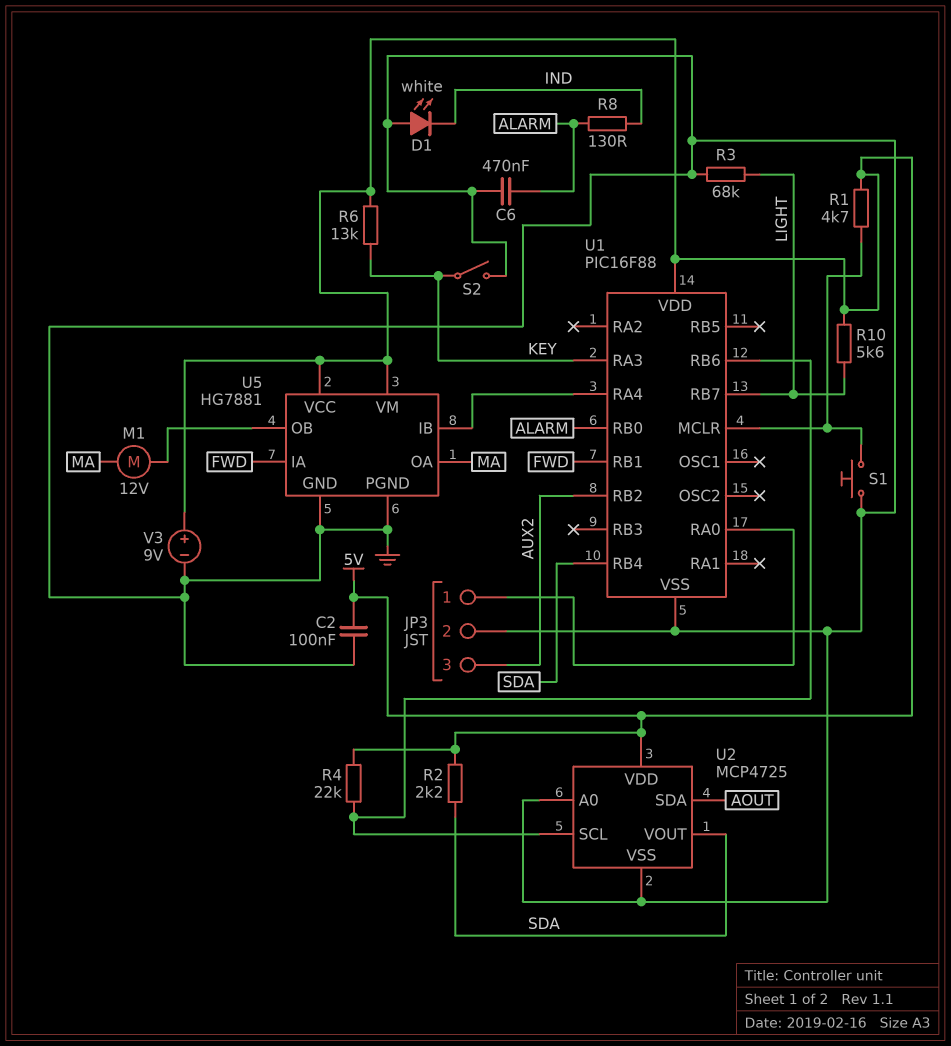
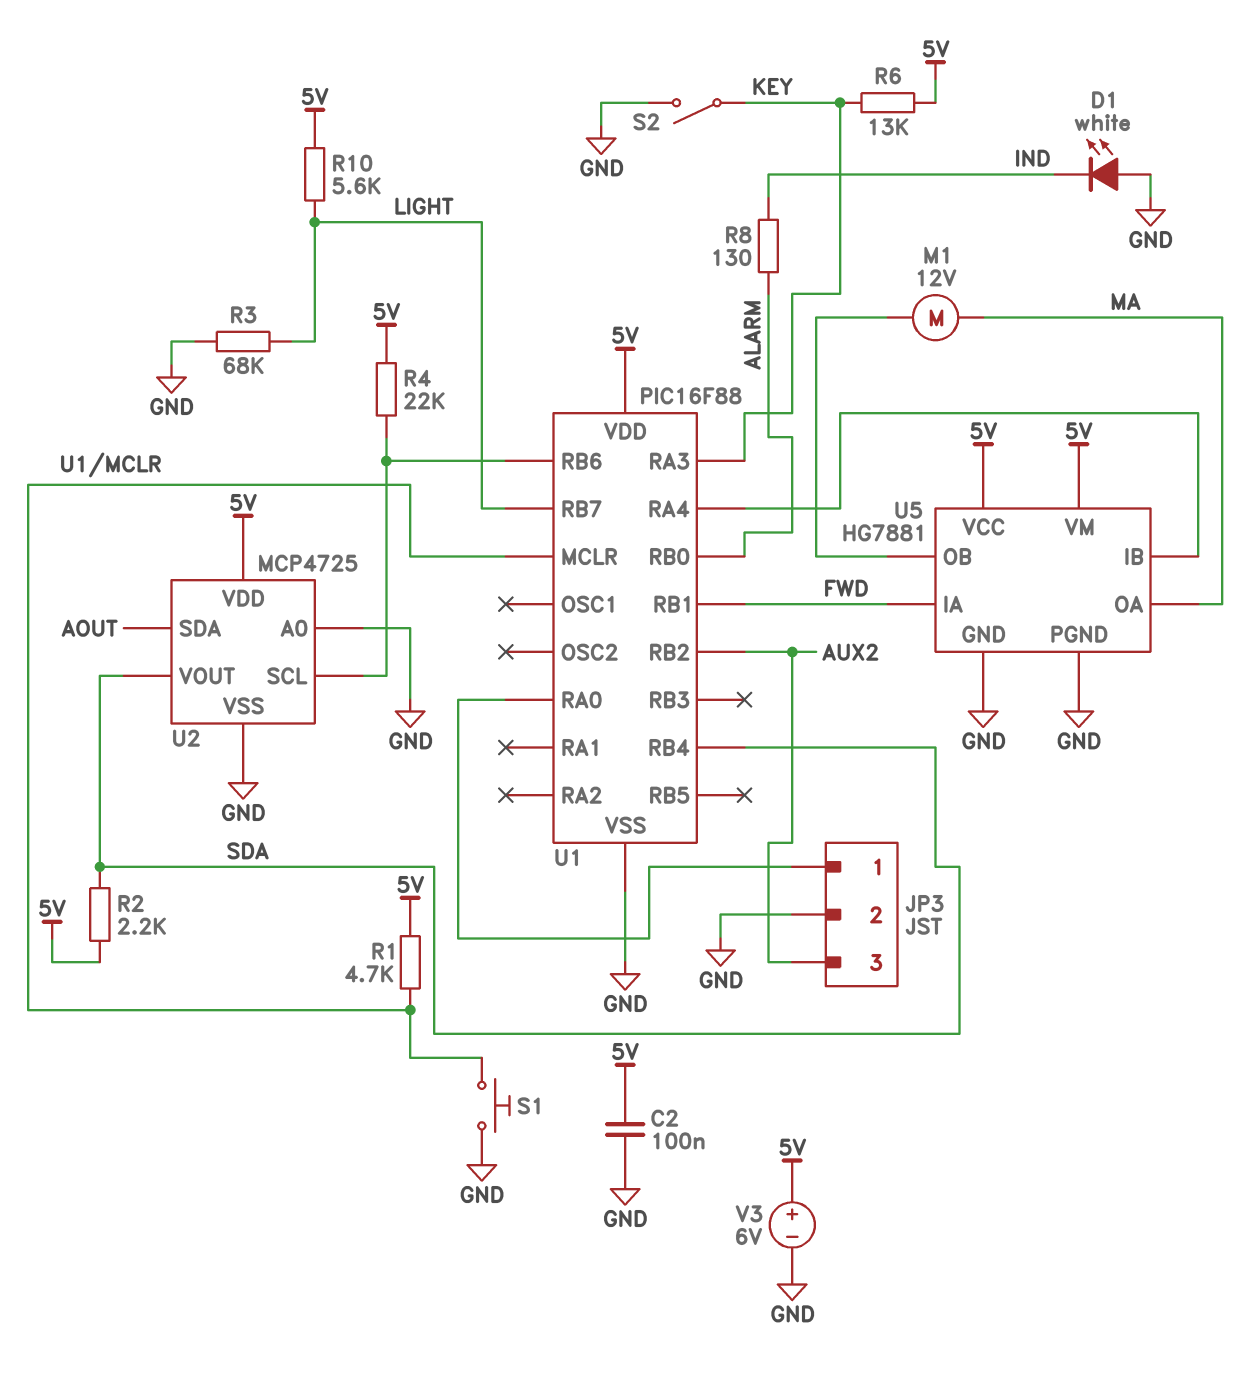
C6: 470nF (ALARM, GND) -> none
V3: 9V (plus 5V, minus GND) -> 6V (plus 5V, minus GND)

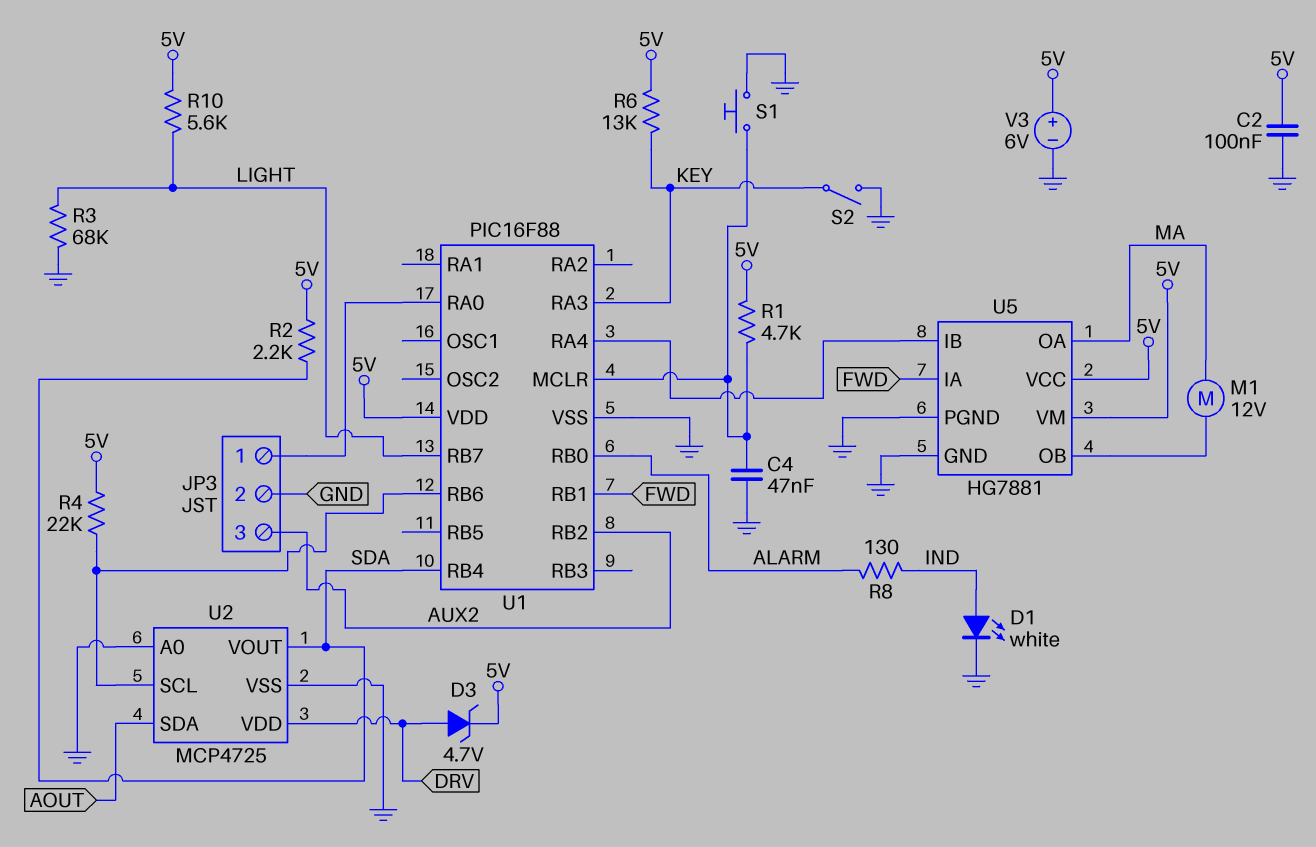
C4: none -> 47nF (GND, U1/MCLR)
D1: LED white (A GND, K IND) -> LED white (A IND, K GND)
D3: none -> zener 4.7V (A DRV, K 5V)
U2 pin VDD: 5V -> DRV

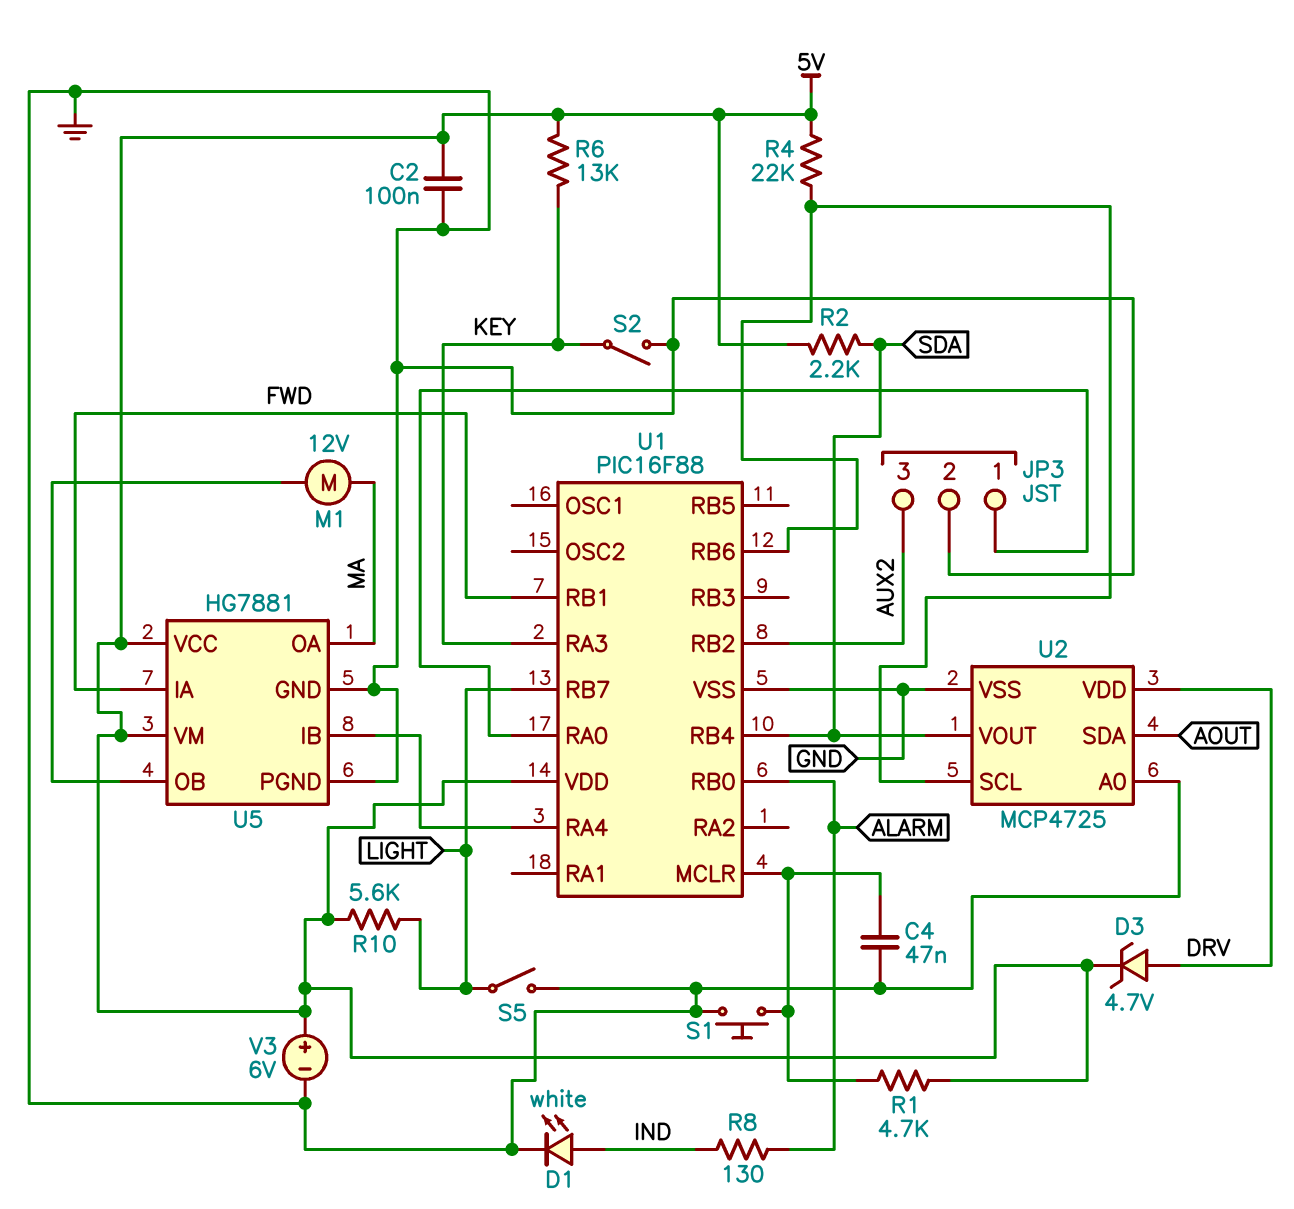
R3: 68k (GND, LIGHT) -> none
S5: none -> switch (GND, LIGHT)

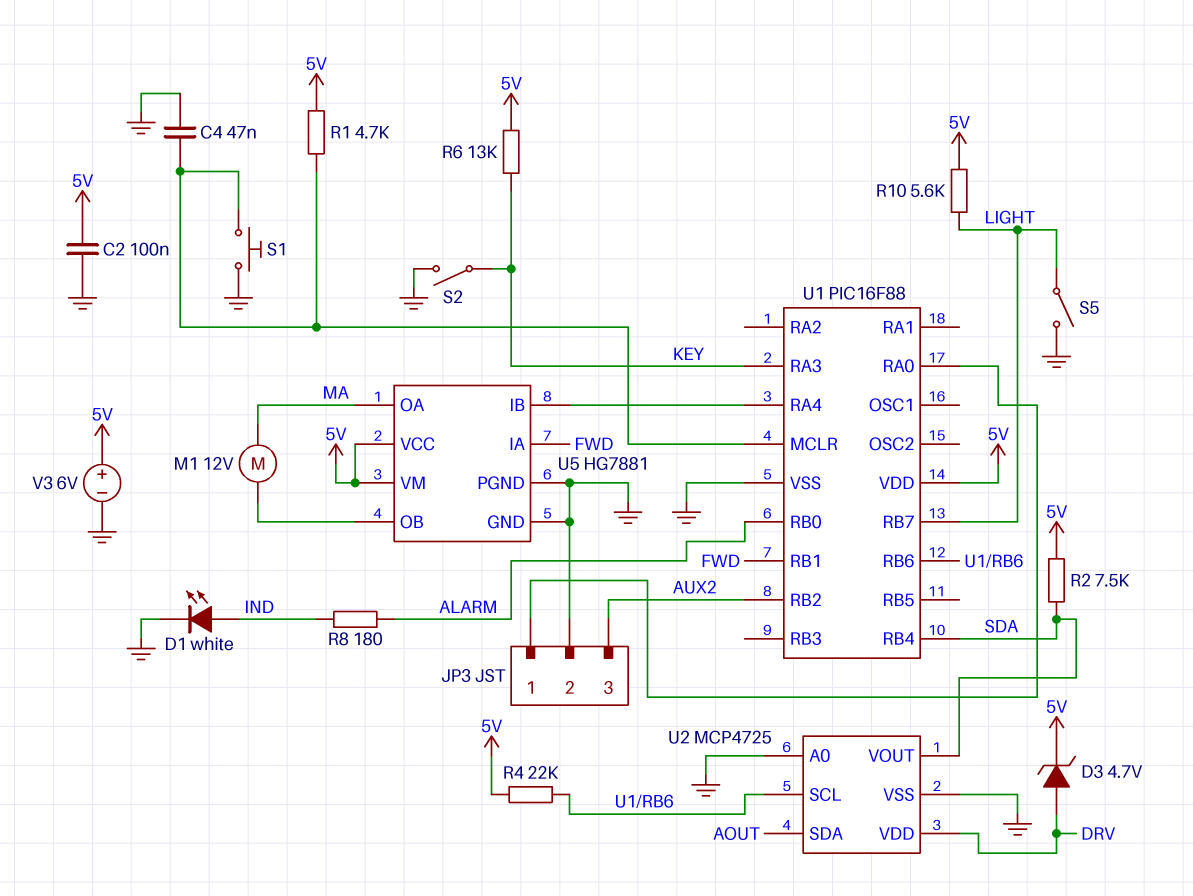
R2: 2.2k (5V, SDA) -> 7.5k (5V, SDA)
R8: 130 (ALARM, IND) -> 180 (ALARM, IND)

